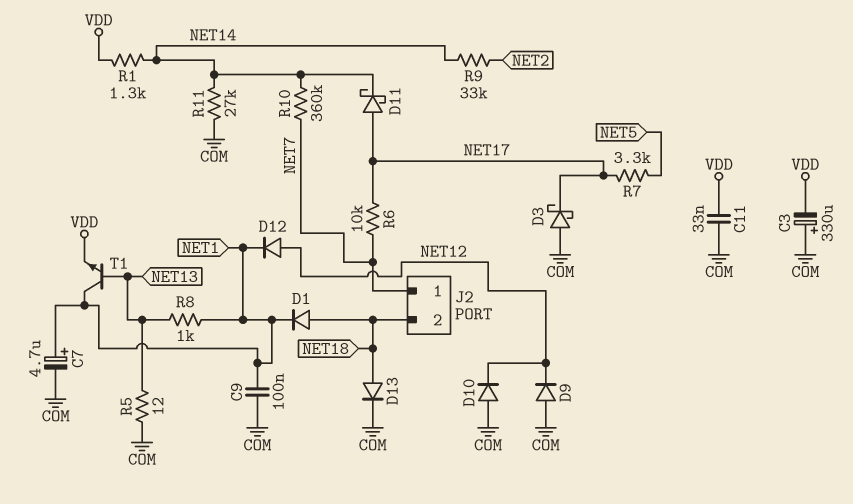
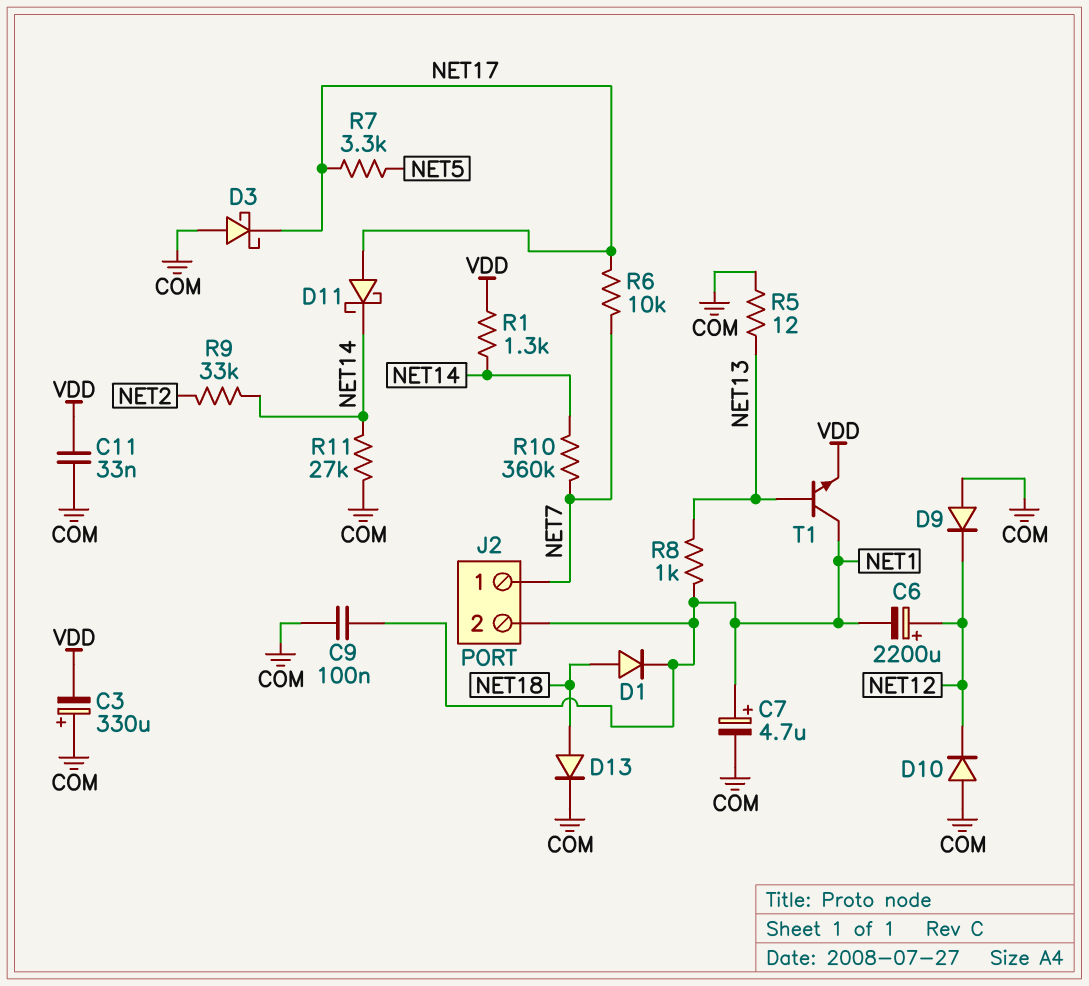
C6: none -> 2200uF (plus NET12, minus NET1)
D12: diode (A NET12, K NET1) -> none
J2 pin 2: NET18 -> NET1

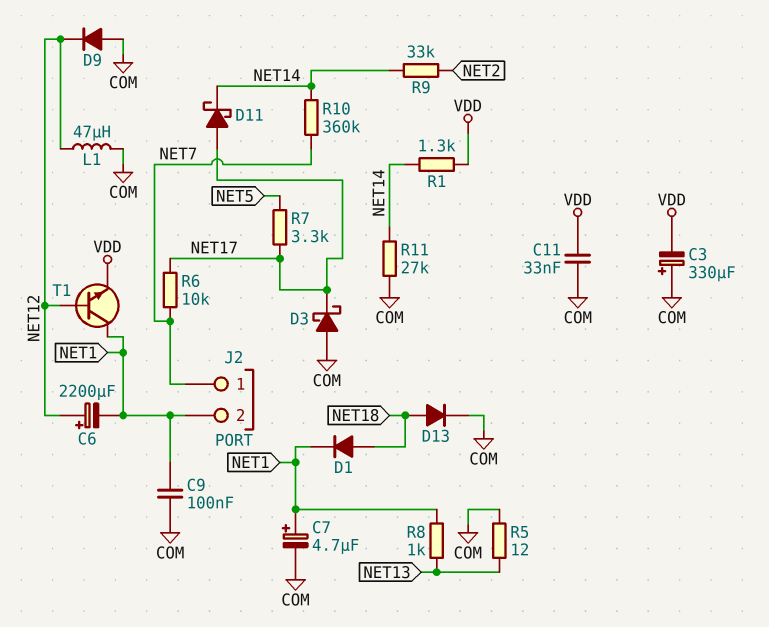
D10: diode (A COM, K NET12) -> none
L1: none -> 47uH (COM, NET12)
T1: NPN (B NET13, C NET1, E VDD) -> NPN (B NET12, C NET1, E VDD)

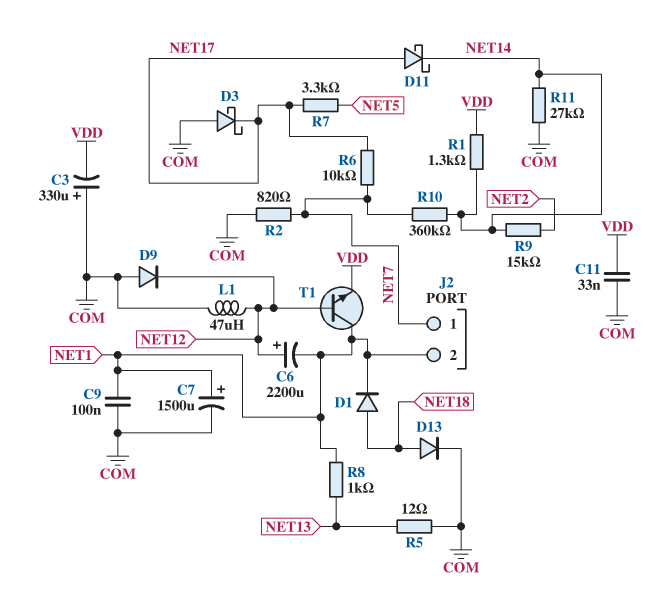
C7: 4.7uF (plus NET1, minus COM) -> 1500uF (plus NET1, minus COM)
R2: none -> 820 (COM, NET7)
R9: 33k (NET2, NET14) -> 15k (NET2, NET14)

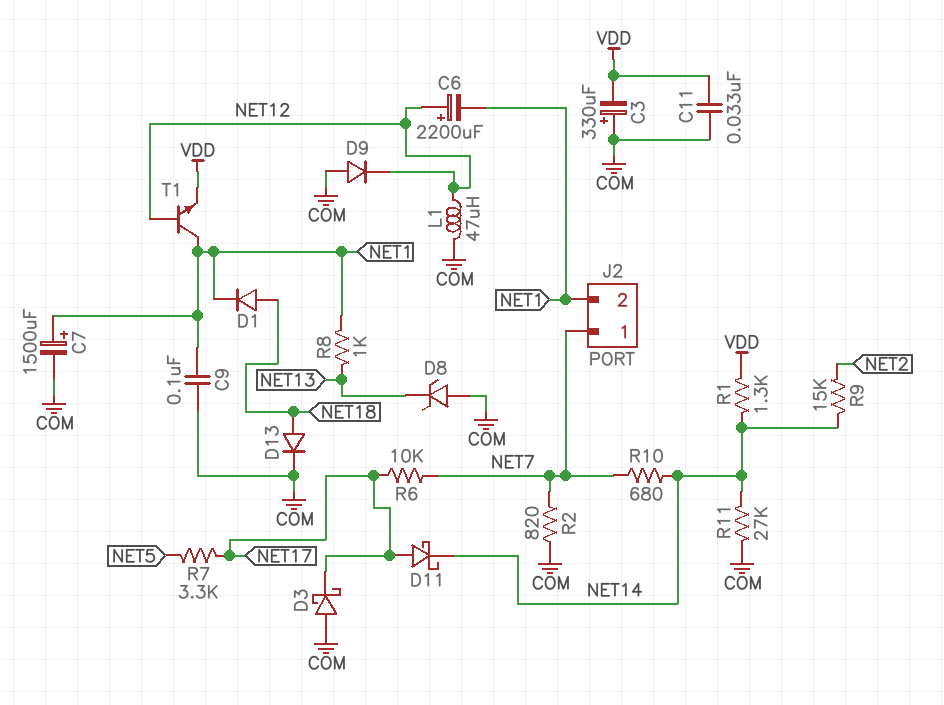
D8: none -> zener (A COM, K NET13)
R5: 12 (COM, NET13) -> none
R10: 360k (NET7, NET14) -> 680 (NET7, NET14)

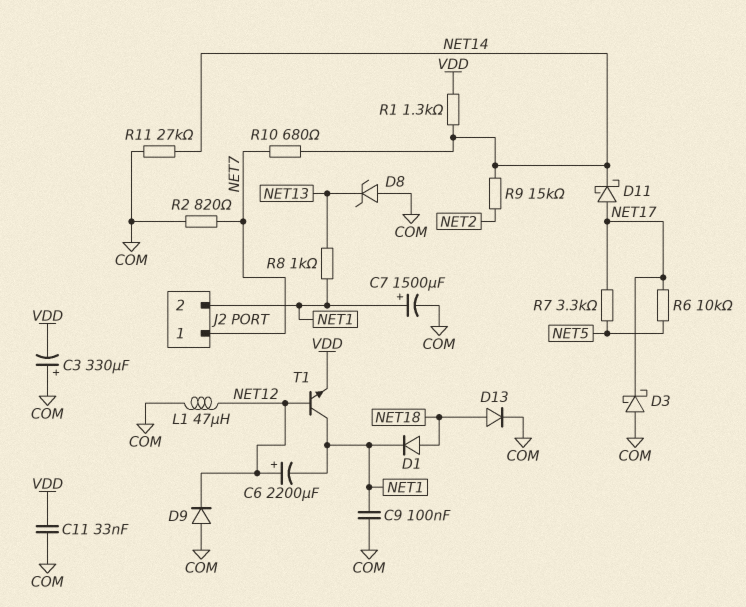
R6: 10k (NET7, NET17) -> 10k (NET5, NET17)

